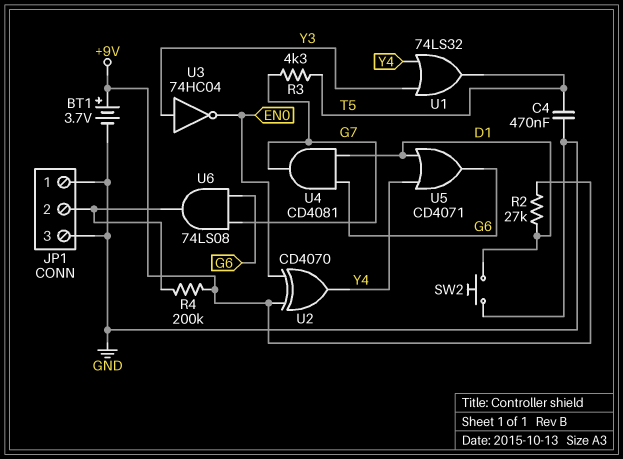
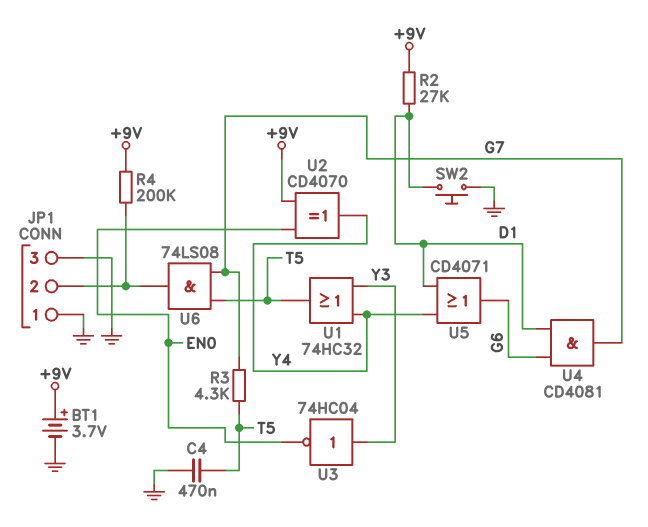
U1: OR 74LS32 (in Y3, in Y4, out T5) -> OR 74HC32 (in Y3, in Y4, out T5)
U6: AND 74LS08 (in G6, in G7, out JP1/2) -> AND 74LS08 (in G7, in T5, out JP1/2)

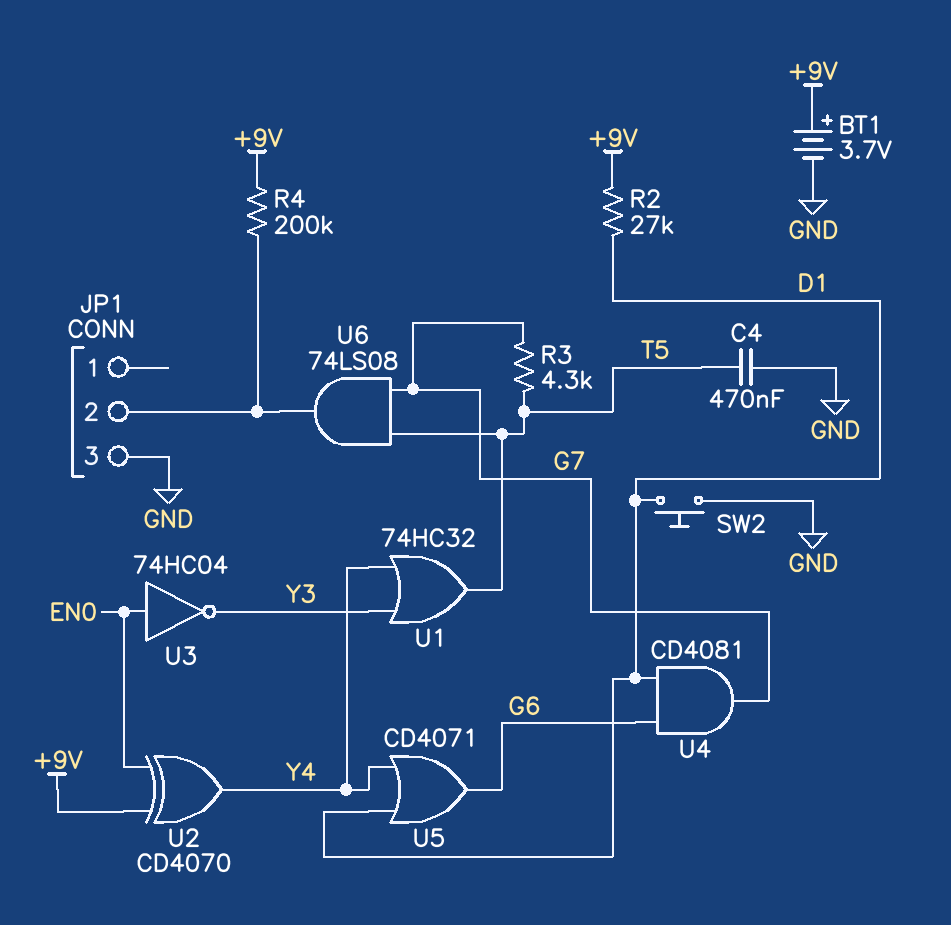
JP1 pin 1: GND -> none
U3: NOT 74HC04 (in Y3, out EN0) -> NOT 74HC04 (in EN0, out Y3)

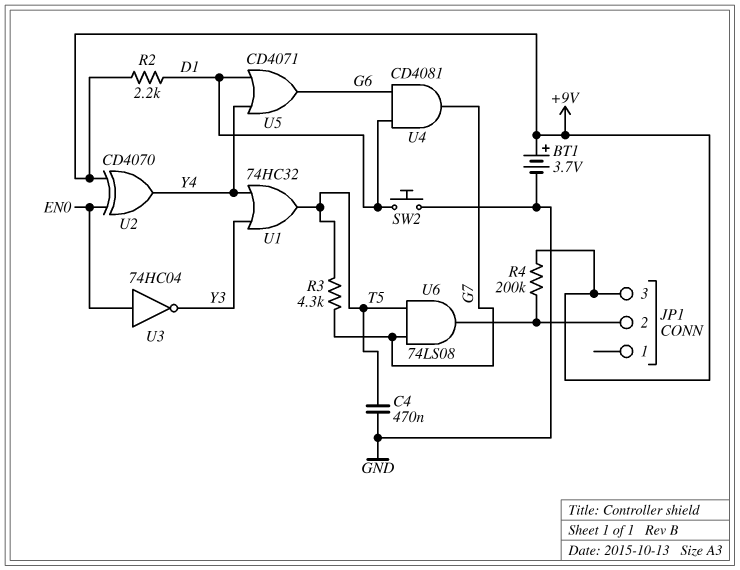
JP1 pin 3: GND -> +9V
R2: 27k (+9V, D1) -> 2.2k (+9V, D1)

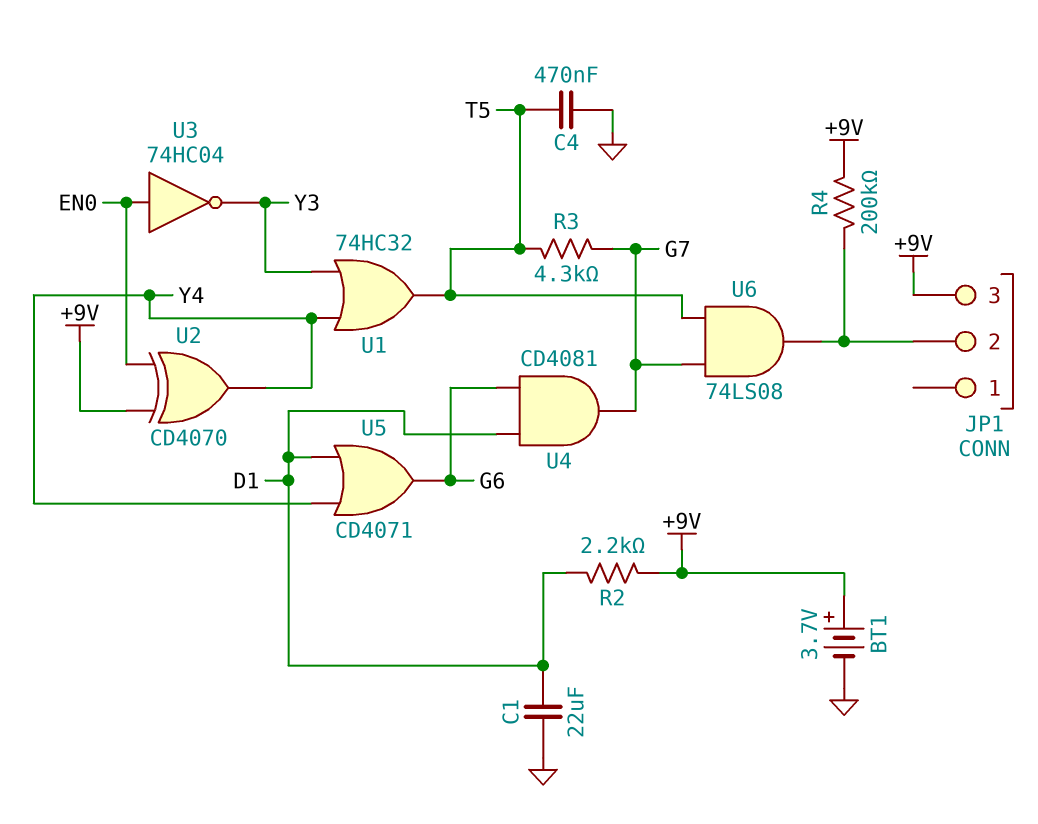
C1: none -> 22uF (D1, GND)
SW2: button (D1, GND) -> none

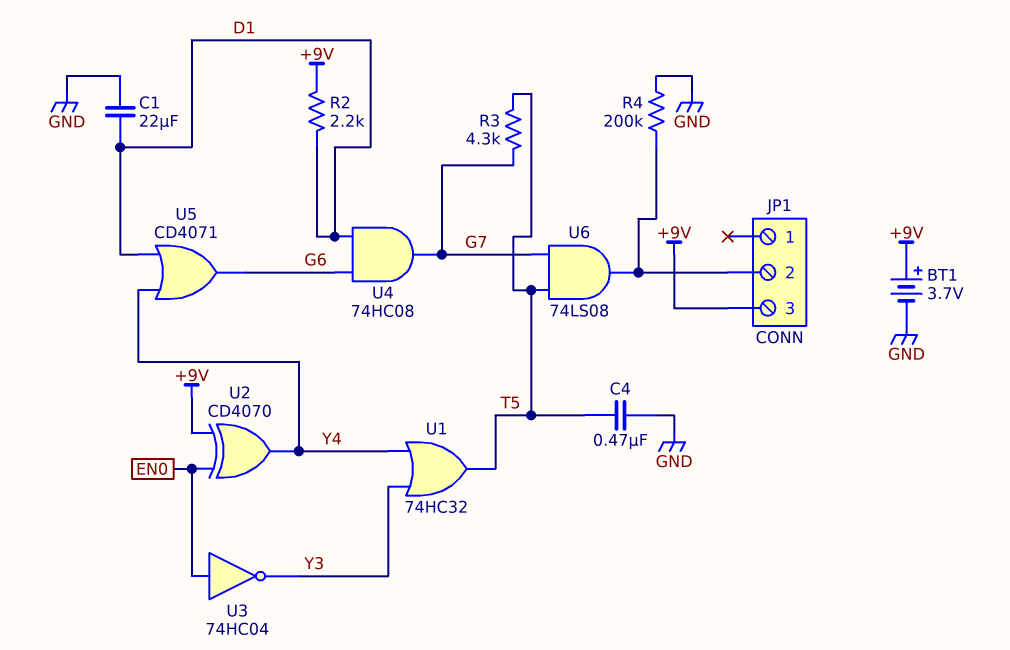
R4: 200k (+9V, JP1/2) -> 200k (GND, JP1/2)
U4: AND CD4081 (in D1, in G6, out G7) -> AND 74HC08 (in D1, in G6, out G7)

